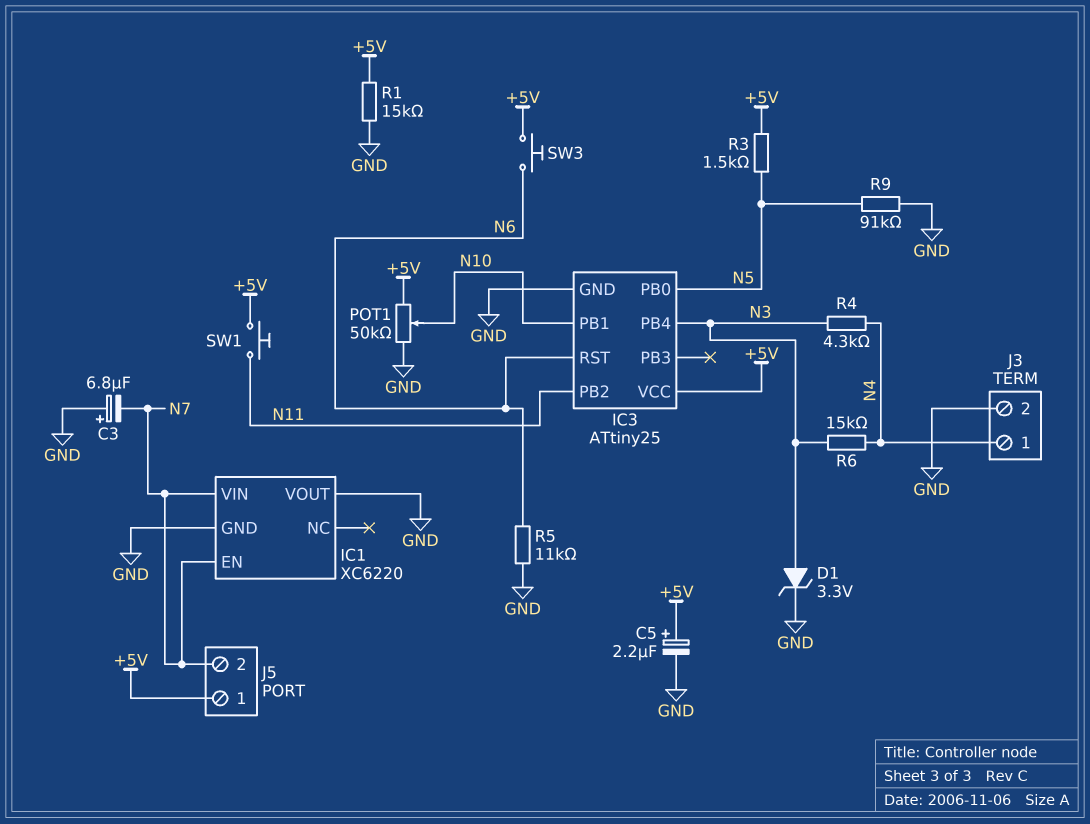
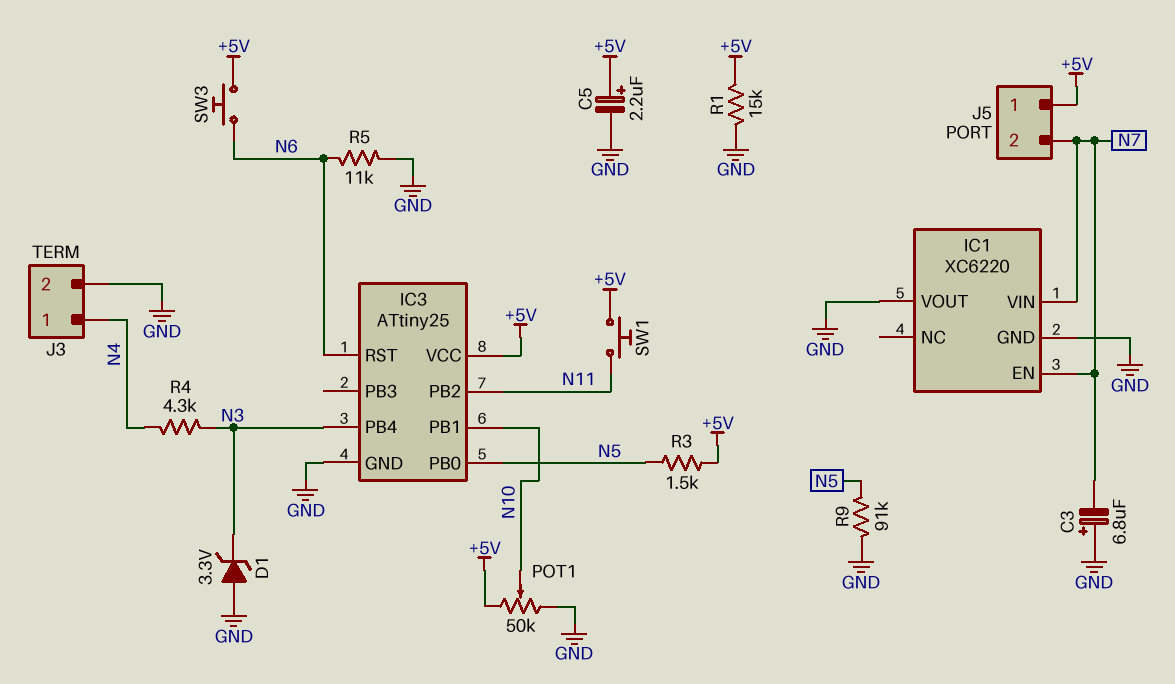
D1: zener 3.3V (A N3, K GND) -> zener 3.3V (A GND, K N3)
R6: 15k (N3, N4) -> none

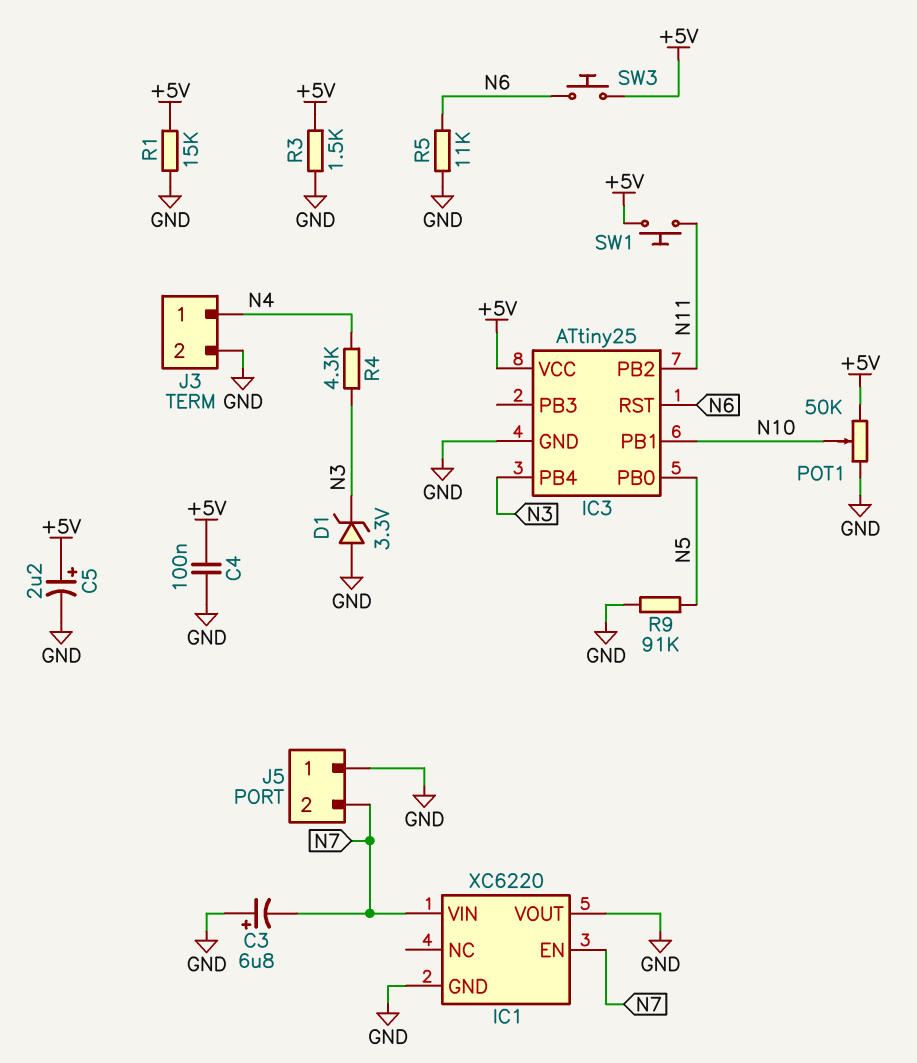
C4: none -> 100nF (+5V, GND)
J5 pin 1: +5V -> GND
R3: 1.5k (+5V, N5) -> 1.5k (+5V, GND)

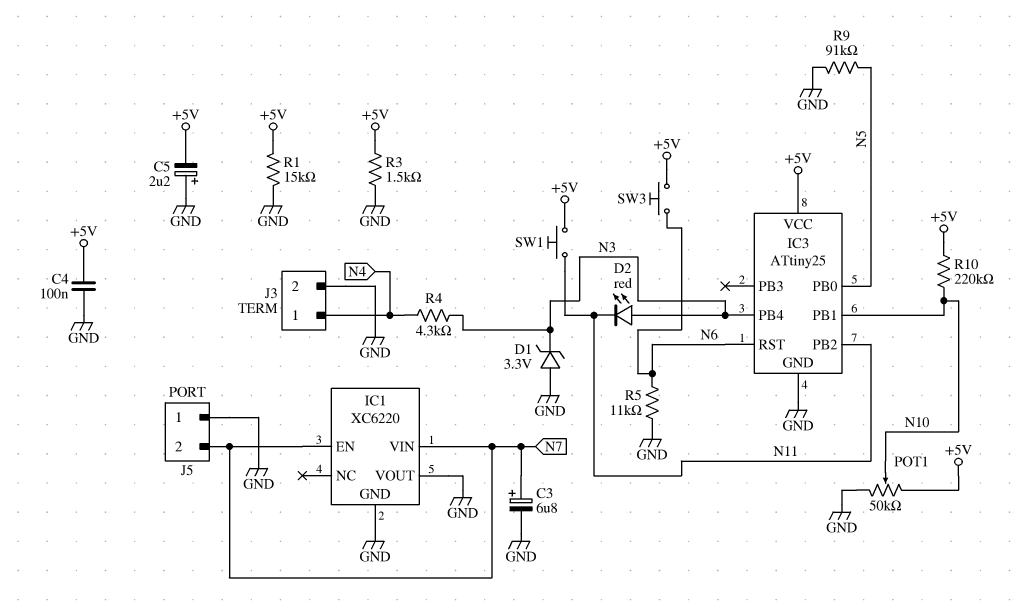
C3: 6.8uF (plus GND, minus N7) -> 6.8uF (plus N7, minus GND)
C5: 2.2uF (plus +5V, minus GND) -> 2.2uF (plus GND, minus +5V)
D2: none -> LED red (A N3, K N11)
R10: none -> 220k (+5V, N10)

